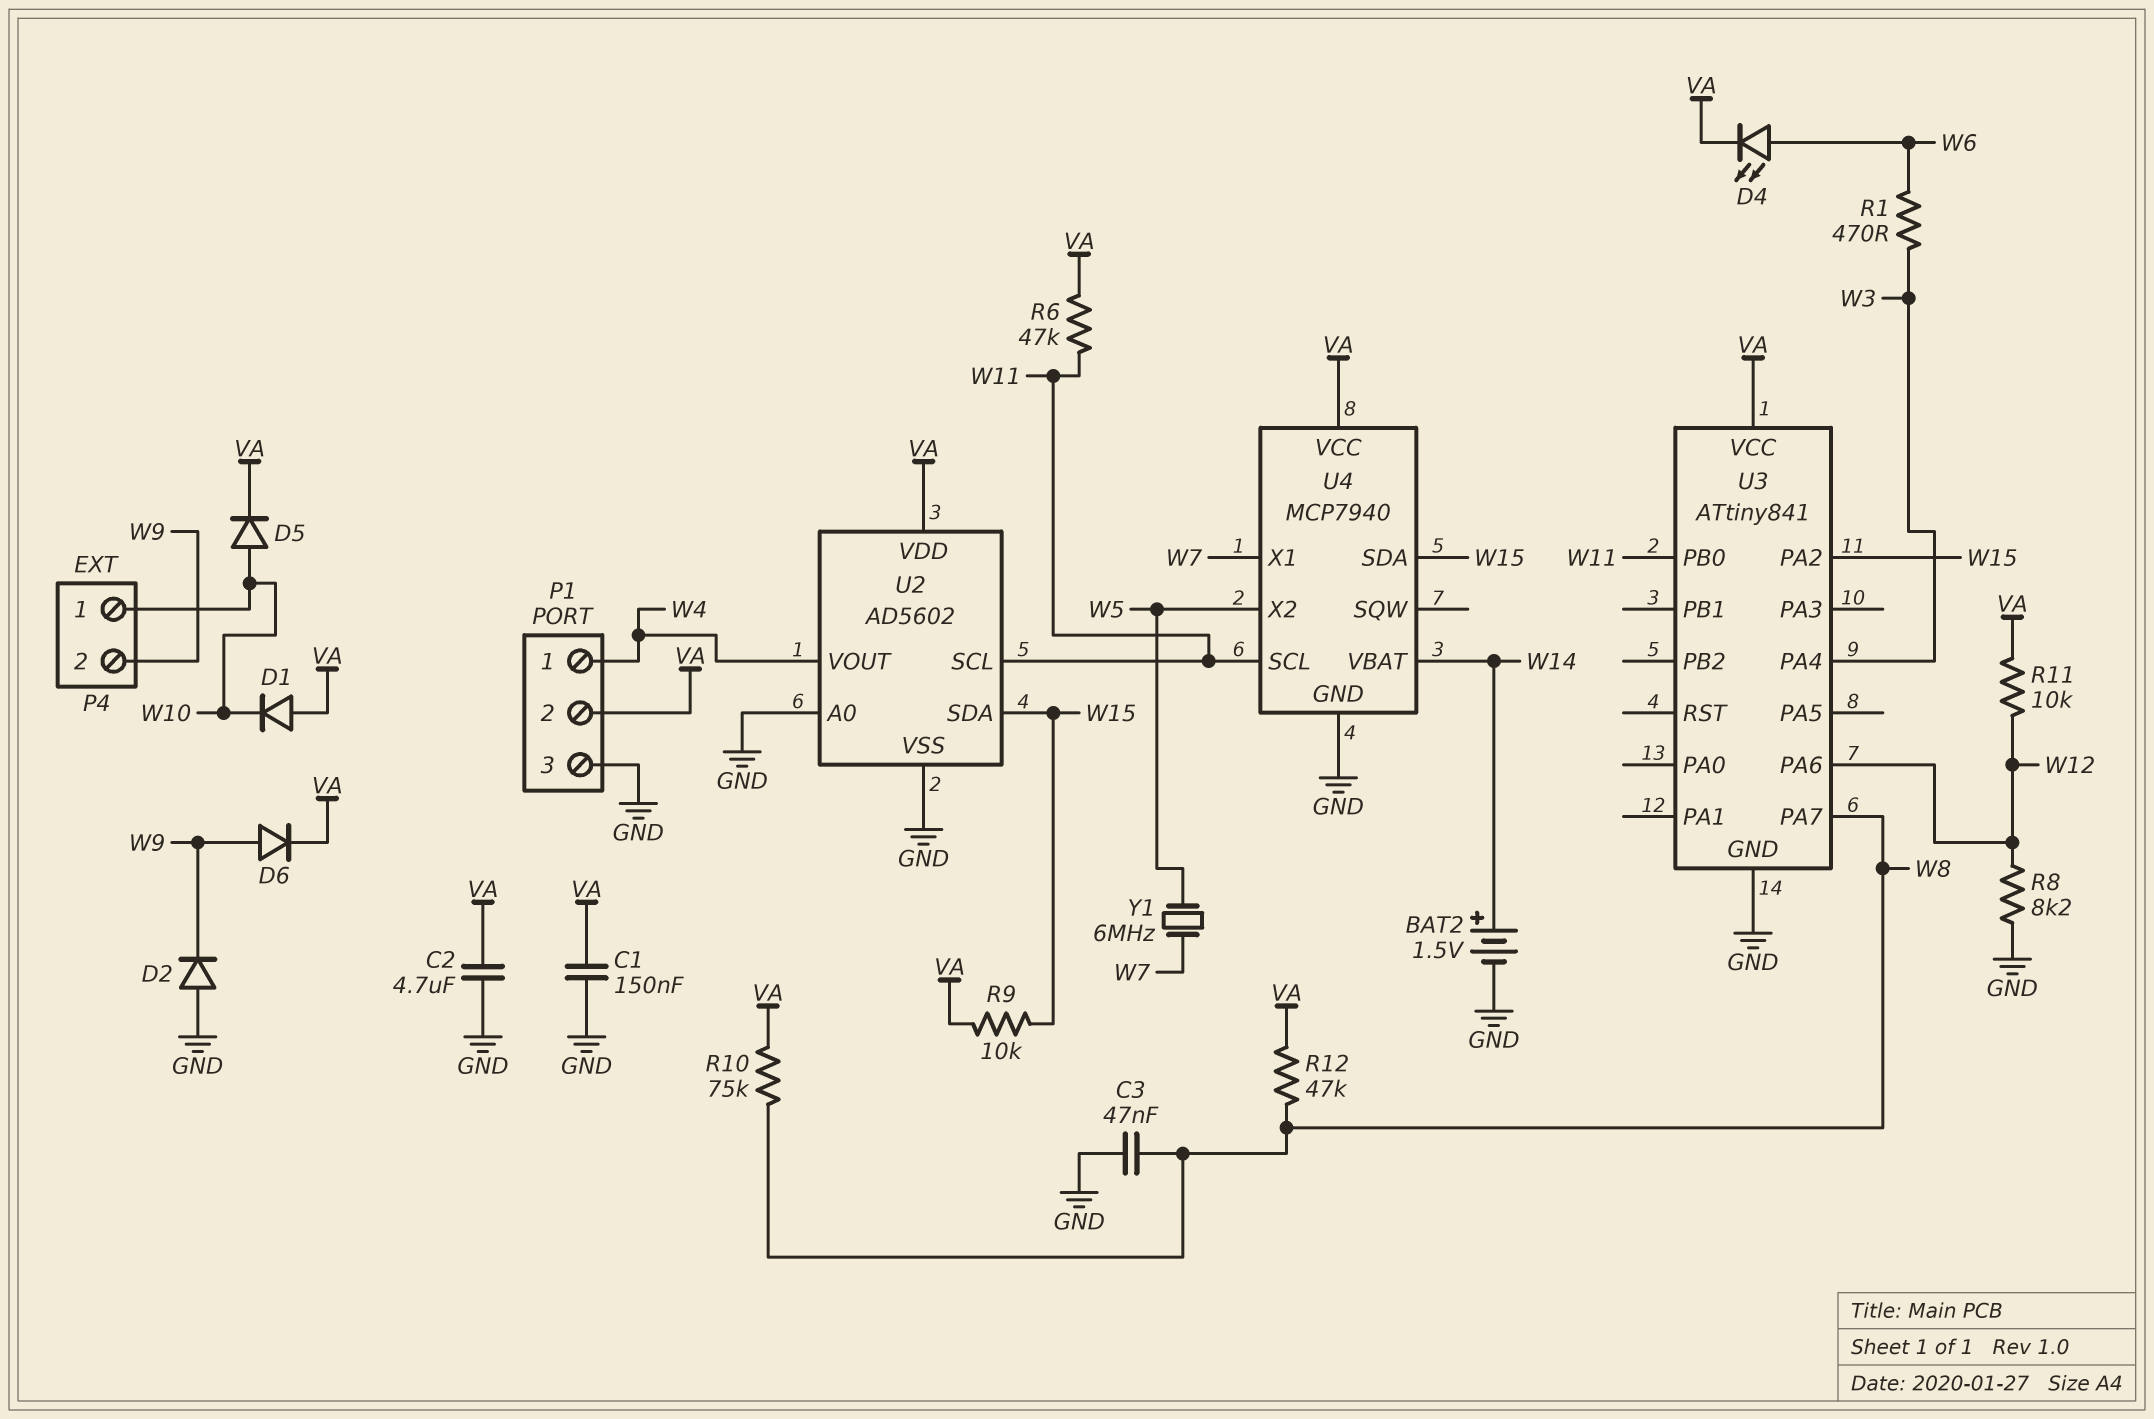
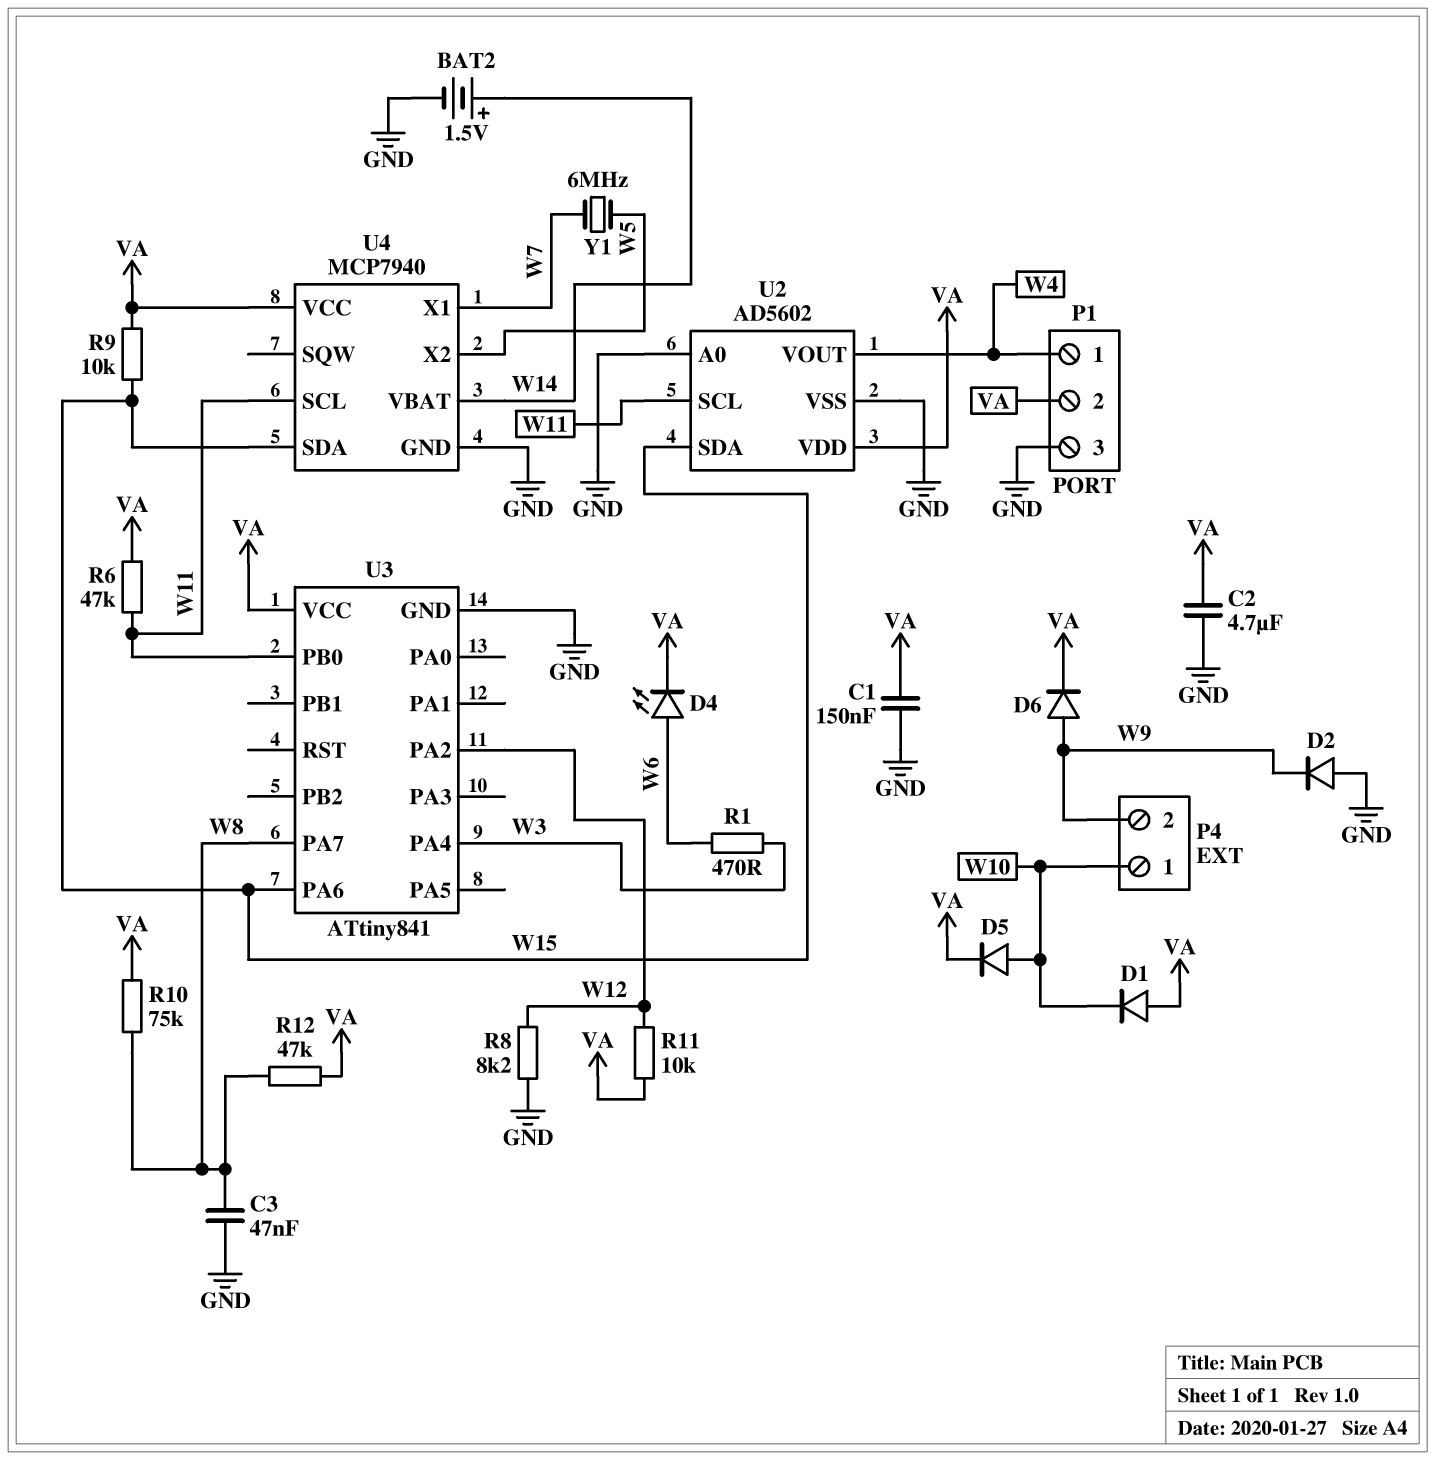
U3 pin PA2: W15 -> W12
U3 pin PA6: W12 -> W15

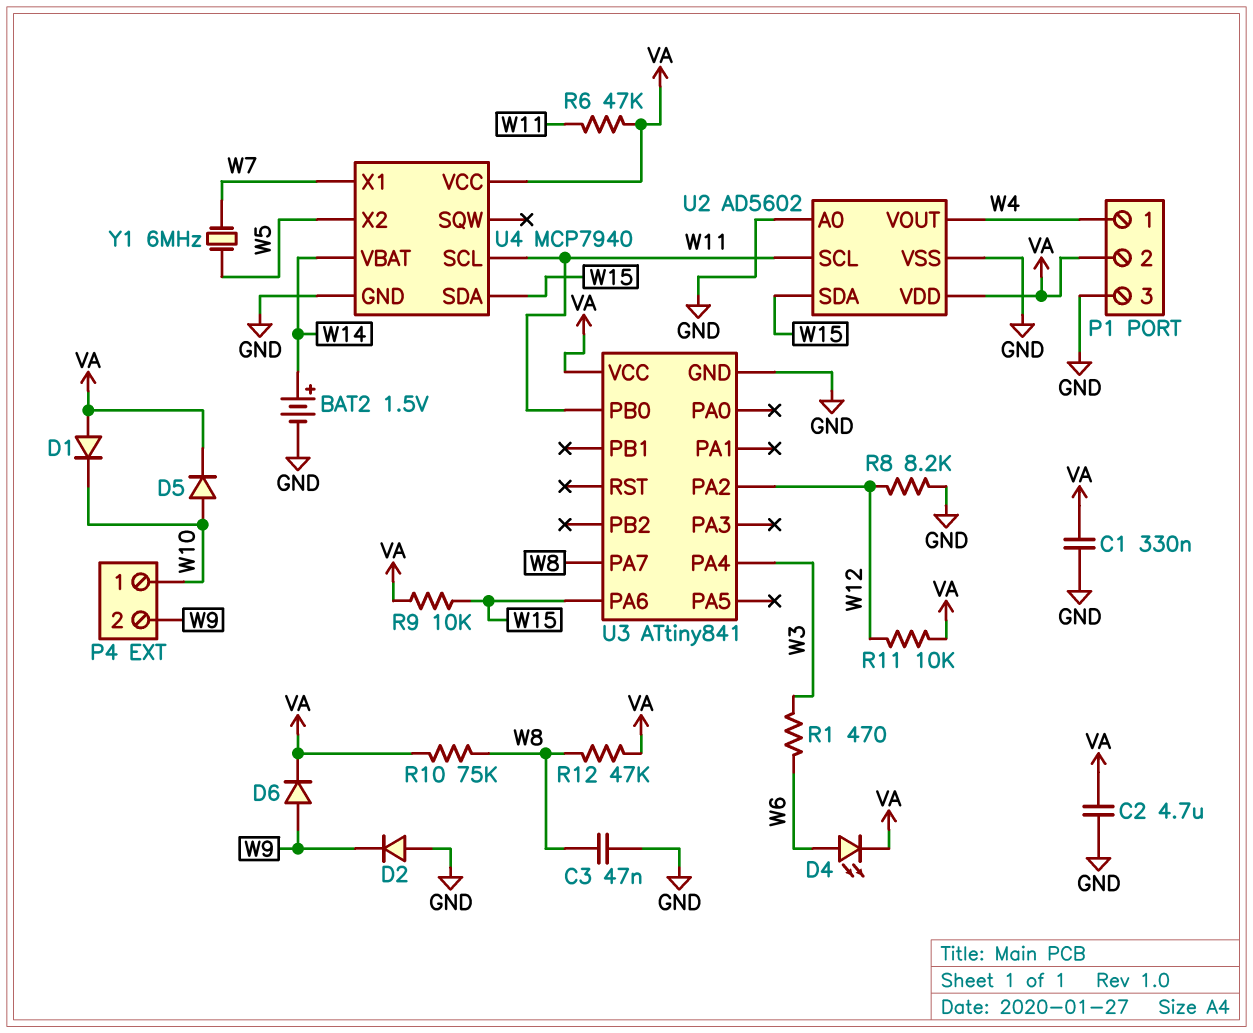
C1: 150nF (GND, VA) -> 330nF (GND, VA)

